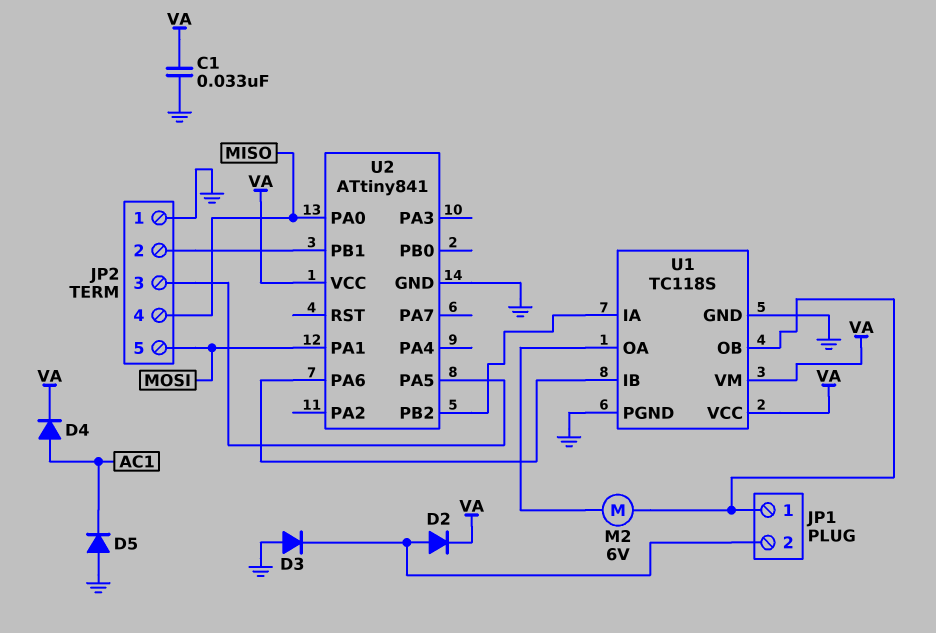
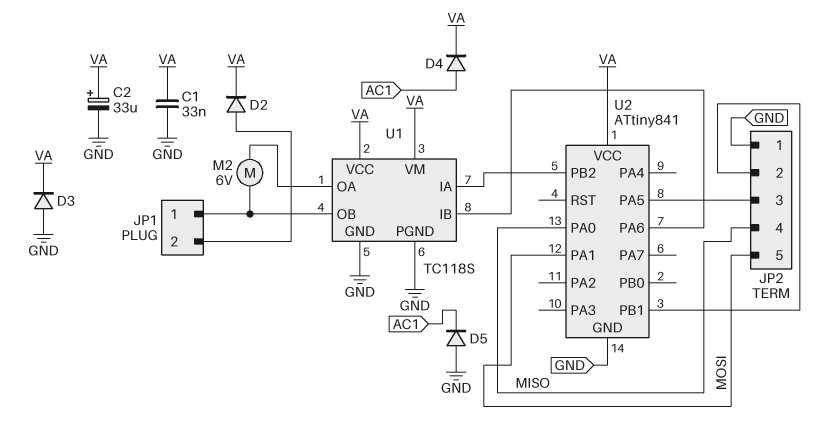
C2: none -> 33uF (plus VA, minus GND)
D3: diode (A GND, K JP1/2) -> diode (A GND, K VA)

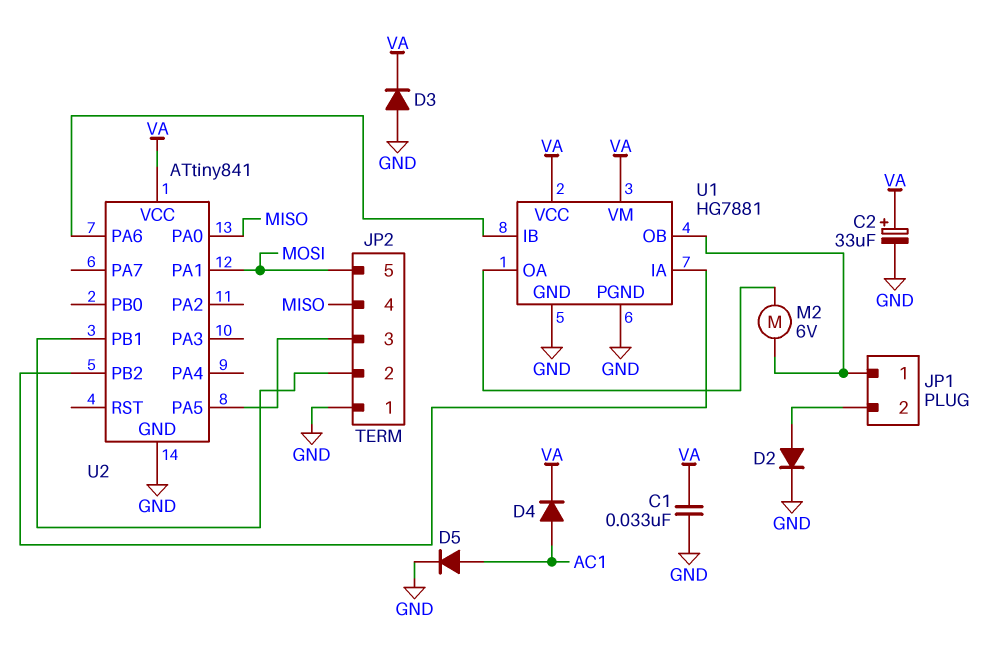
D2: diode (A JP1/2, K VA) -> diode (A JP1/2, K GND)
D5: diode (A GND, K AC1) -> diode (A AC1, K GND)
U1: TC118S -> HG7881

